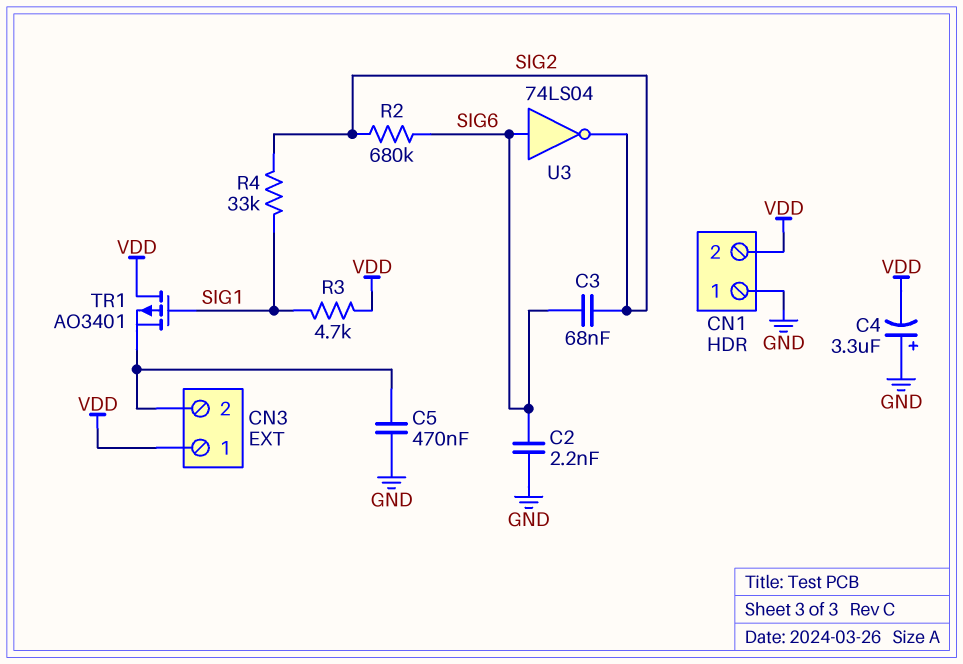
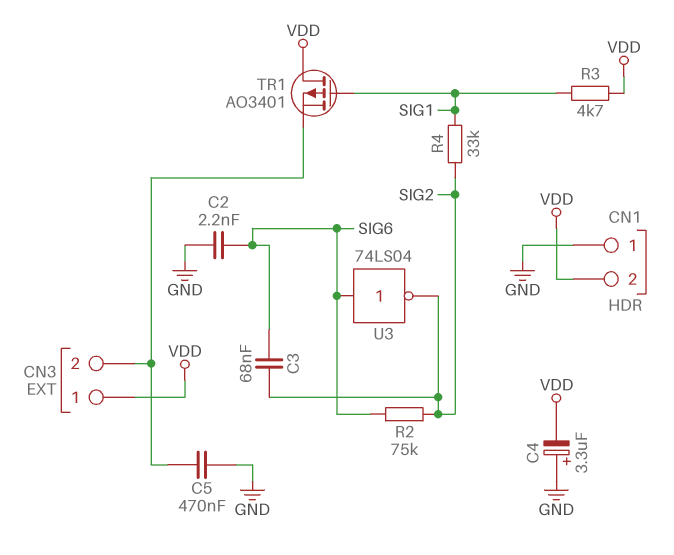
R2: 680k (SIG2, SIG6) -> 75k (SIG2, SIG6)

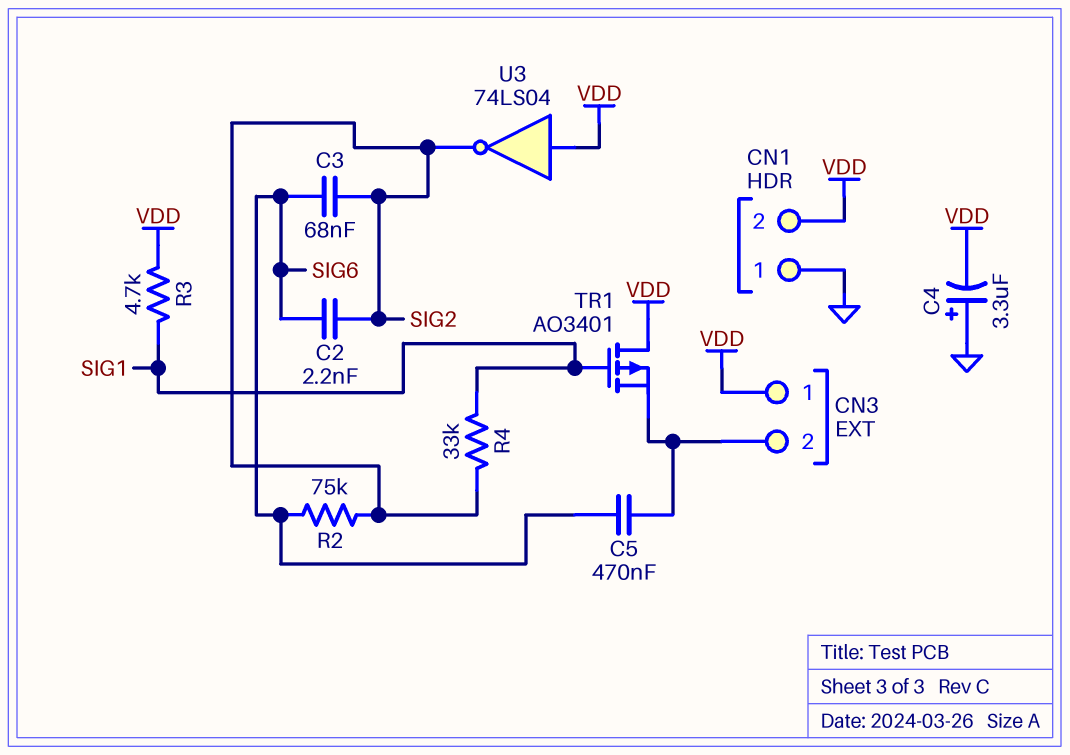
C2: 2.2nF (GND, SIG6) -> 2.2nF (SIG2, SIG6)
C5: 470nF (CN3/2, GND) -> 470nF (CN3/2, SIG6)
U3: NOT 74LS04 (in SIG6, out SIG2) -> NOT 74LS04 (in VDD, out SIG2)

